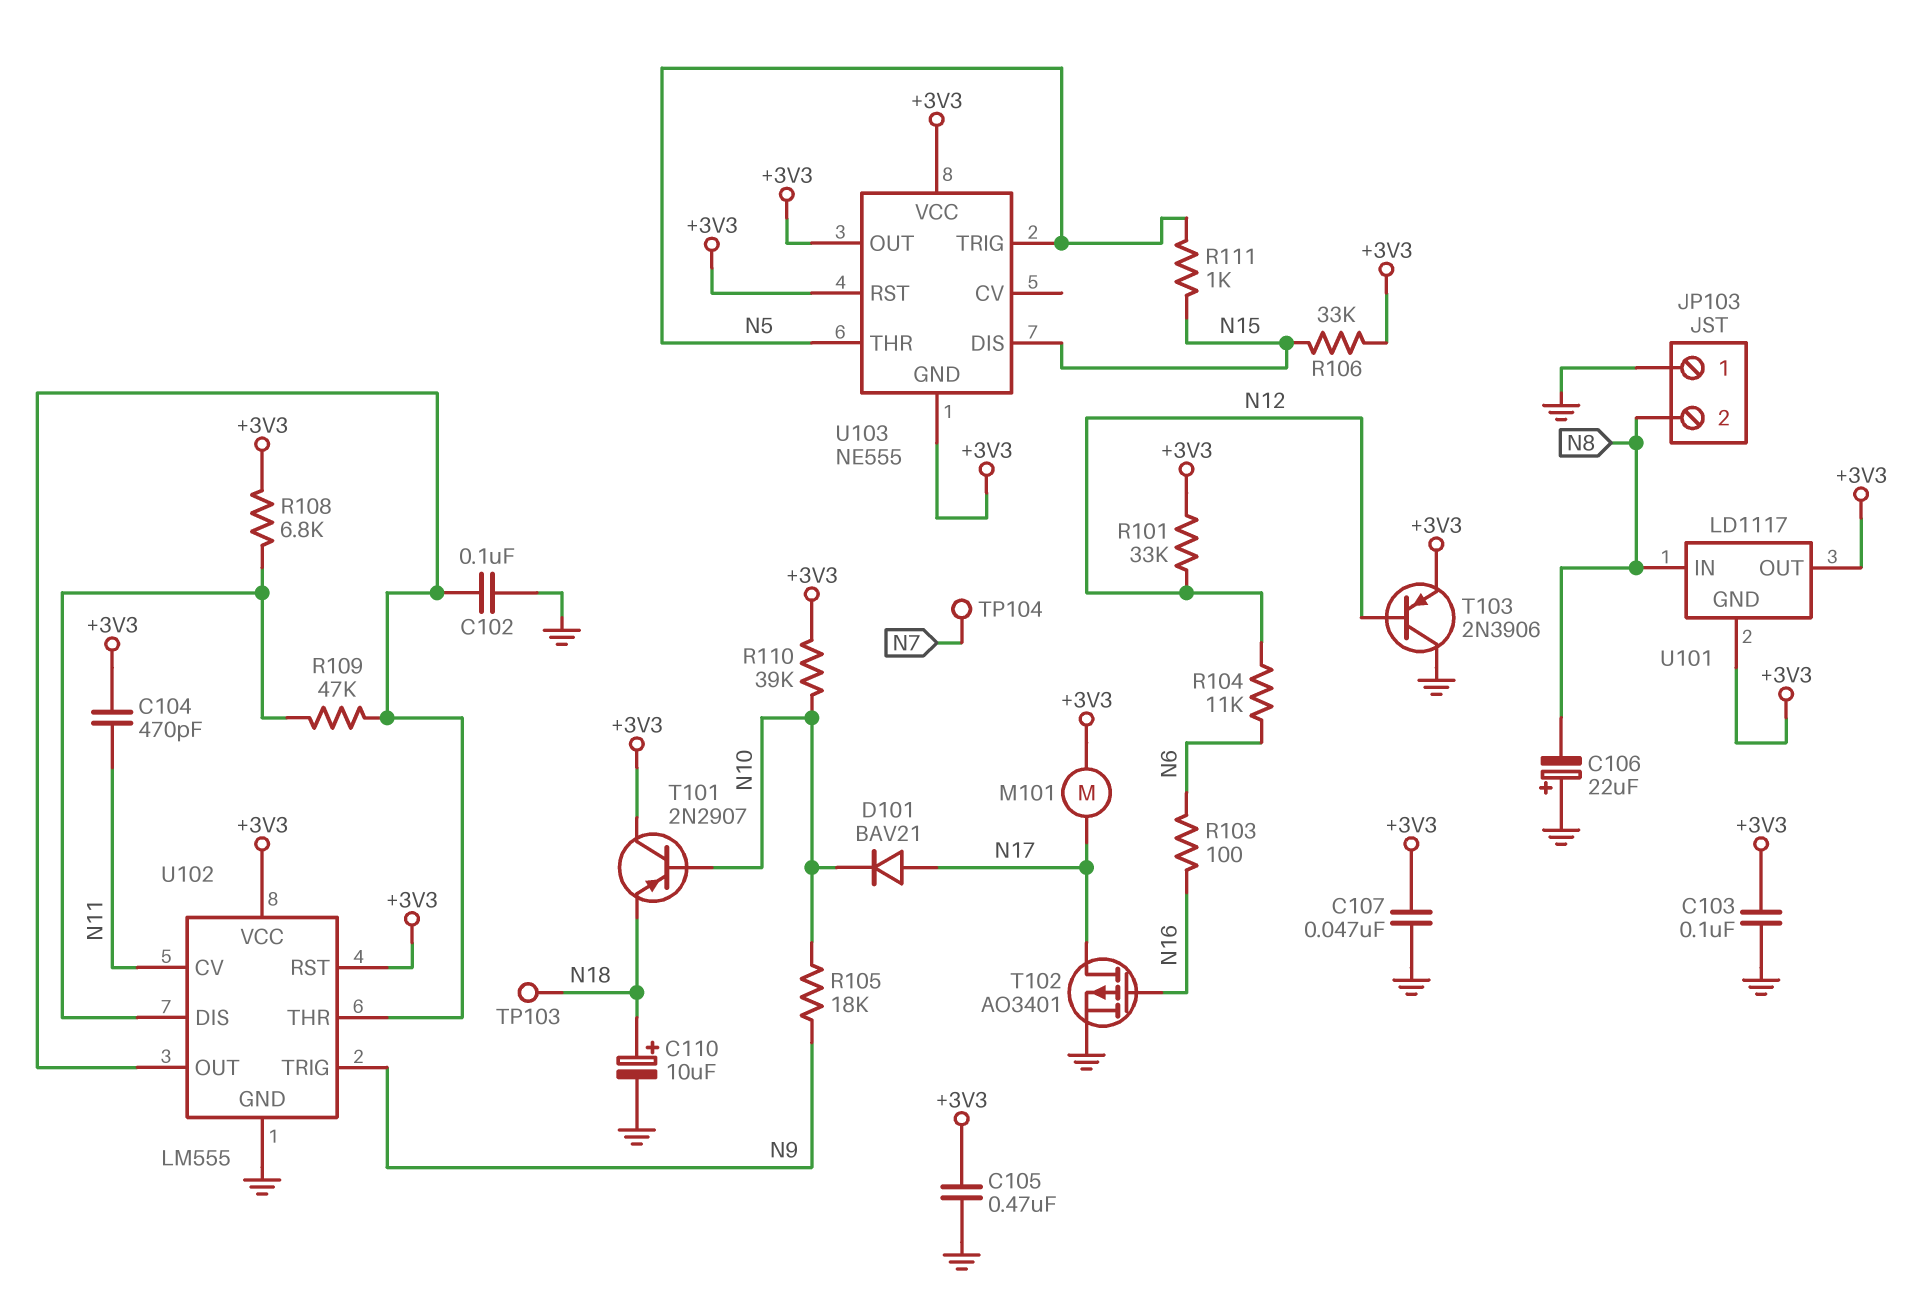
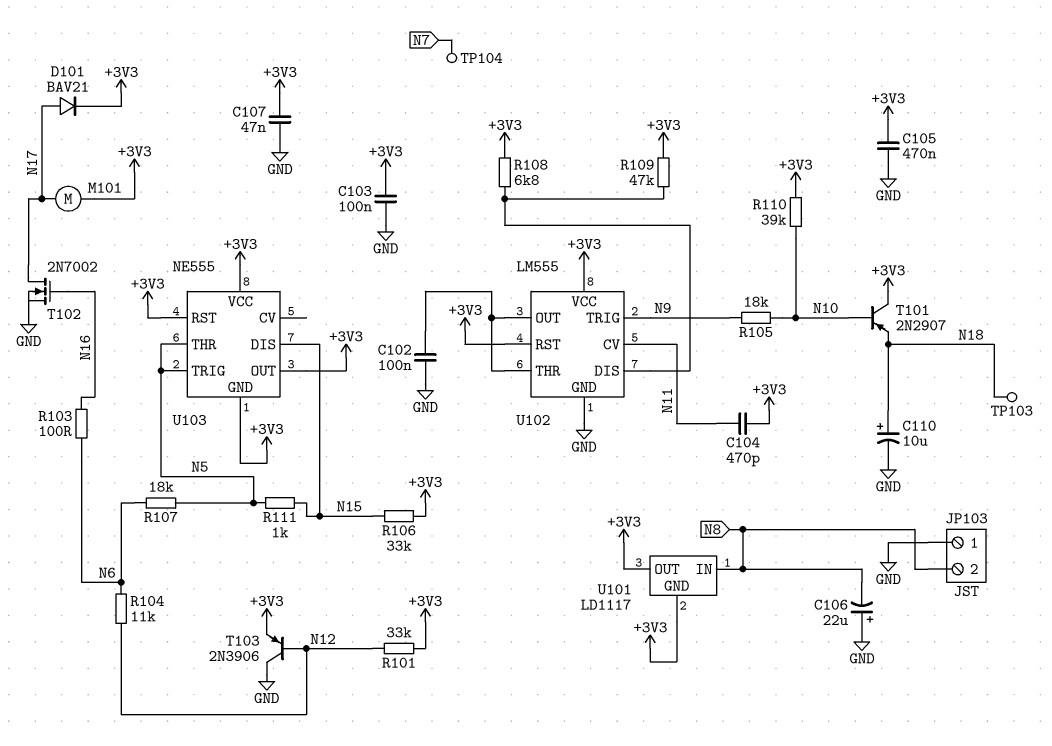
D101: diode BAV21 (A N17, K N10) -> diode BAV21 (A N17, K +3V3)
R107: none -> 18k (N5, N6)
R109: 47k (U102/DIS, U102/OUT) -> 47k (+3V3, U102/DIS)
T102: PMOS AO3401 (G N16, D N17, S GND) -> NMOS 2N7002 (G N16, D N17, S GND)

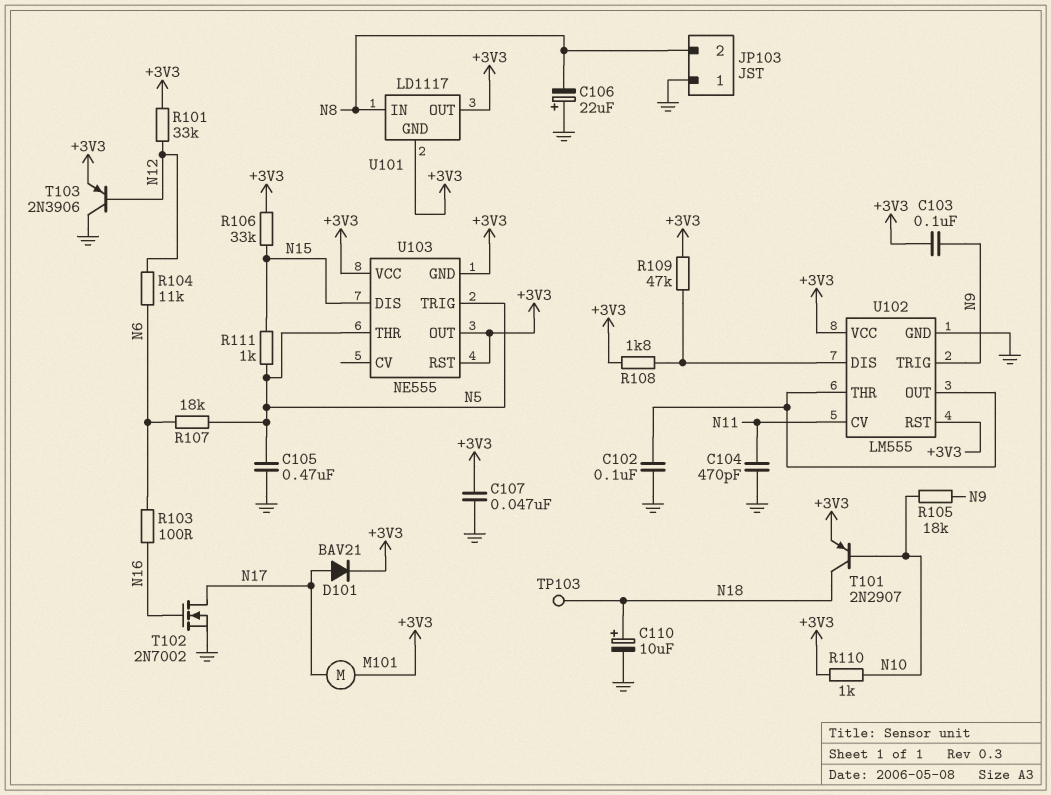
C103: 100nF (+3V3, GND) -> 100nF (+3V3, N9)
C104: 470pF (+3V3, N11) -> 470pF (GND, N11)
C105: 470nF (+3V3, GND) -> 470nF (GND, N5)
R108: 6.8k (+3V3, U102/DIS) -> 1.8k (+3V3, U102/DIS)
R110: 39k (+3V3, N10) -> 1k (+3V3, N10)
T101: PNP 2N2907 (B N10, C +3V3, E N18) -> PNP 2N2907 (B N10, C N18, E +3V3)
TP104: test point (N7) -> none

